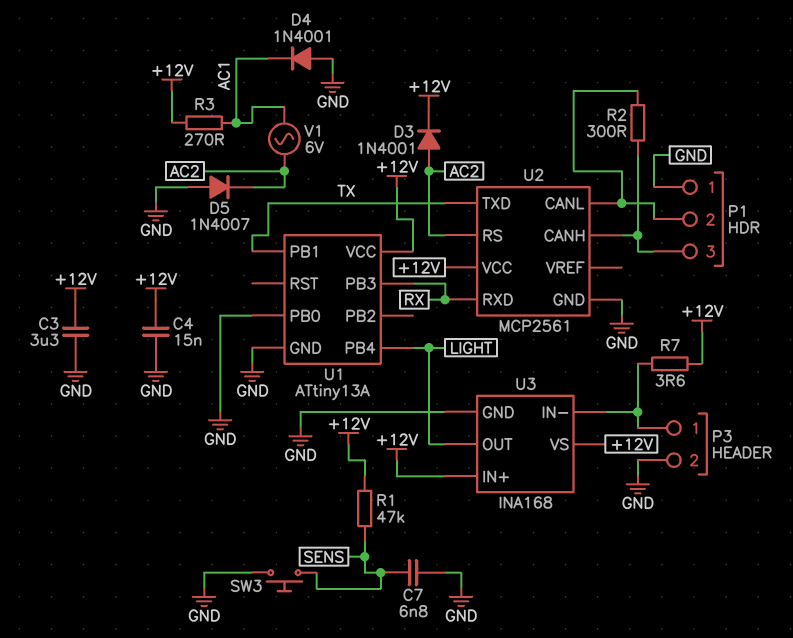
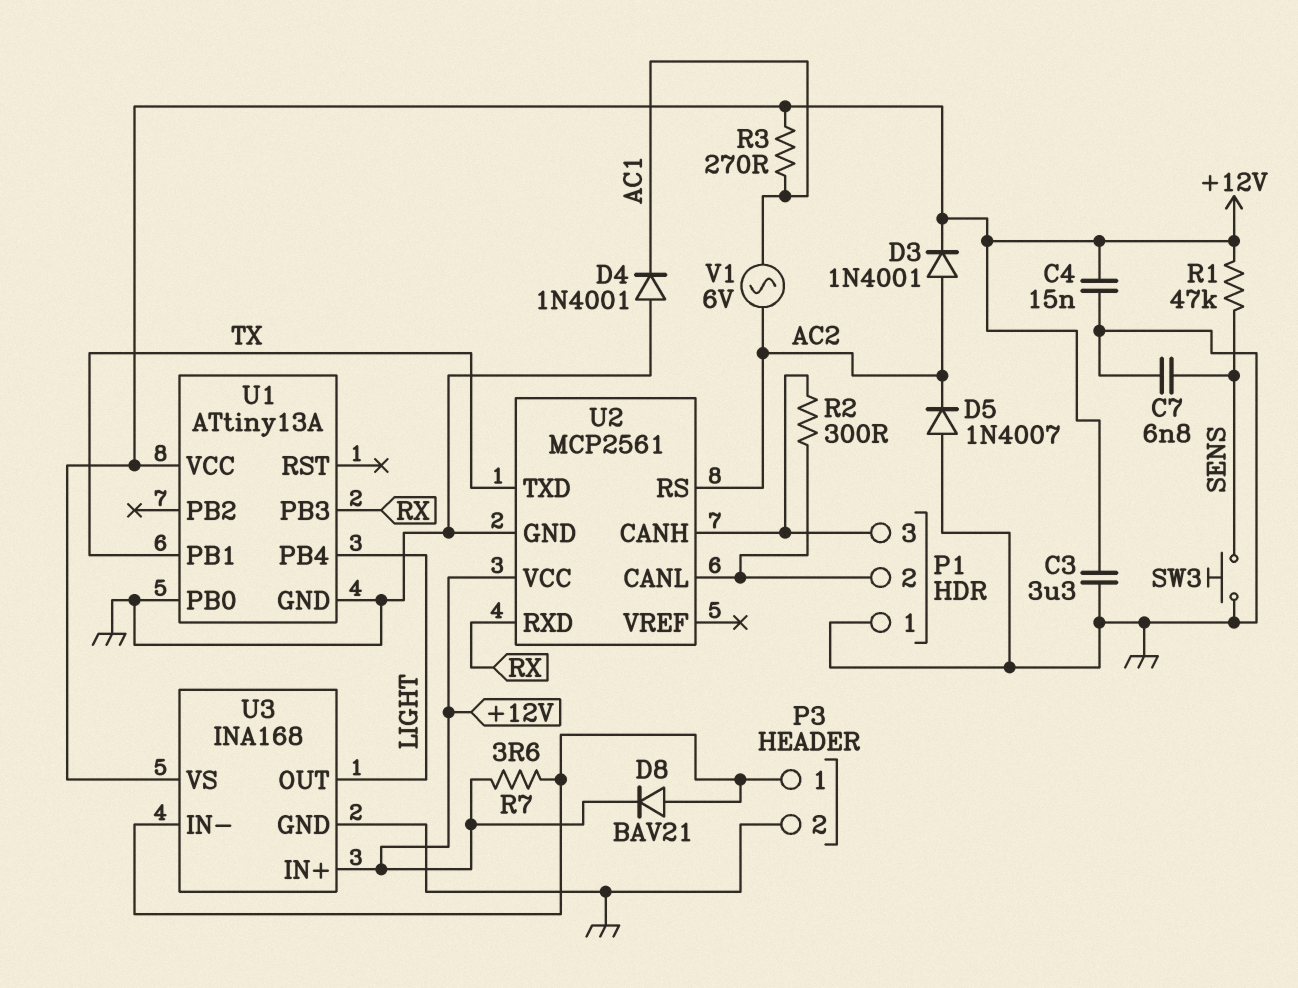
D8: none -> diode BAV21 (A P3/1, K +12V)

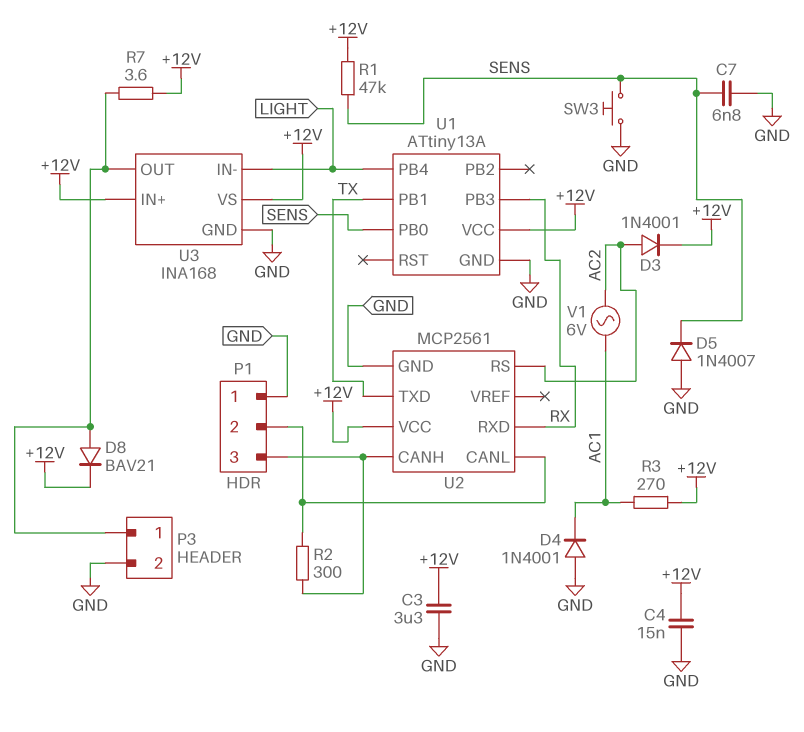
D5: diode 1N4007 (A GND, K AC2) -> diode 1N4007 (A GND, K SENS)
U1 pin PB0: GND -> SENS
U3 pin IN-: P3/1 -> LIGHT
U3 pin OUT: LIGHT -> P3/1

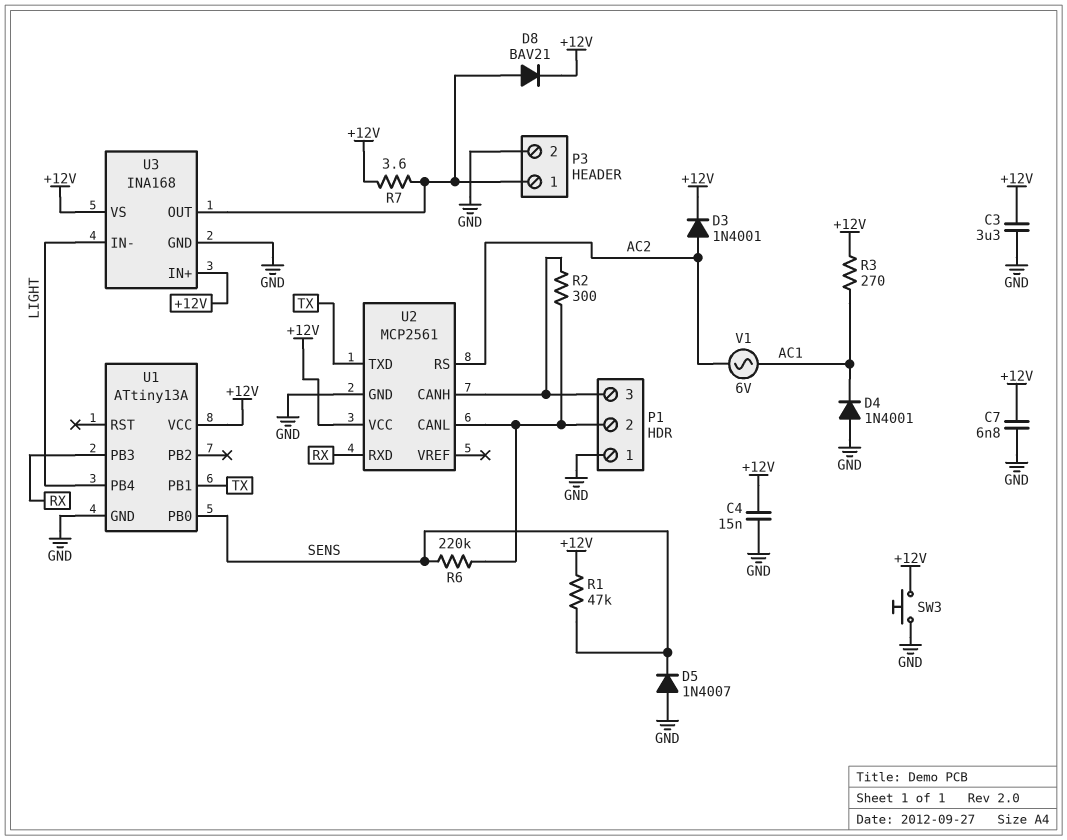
C7: 6.8nF (GND, SENS) -> 6.8nF (+12V, GND)
R6: none -> 220k (P1/2, SENS)
SW3: button (GND, SENS) -> button (+12V, GND)

